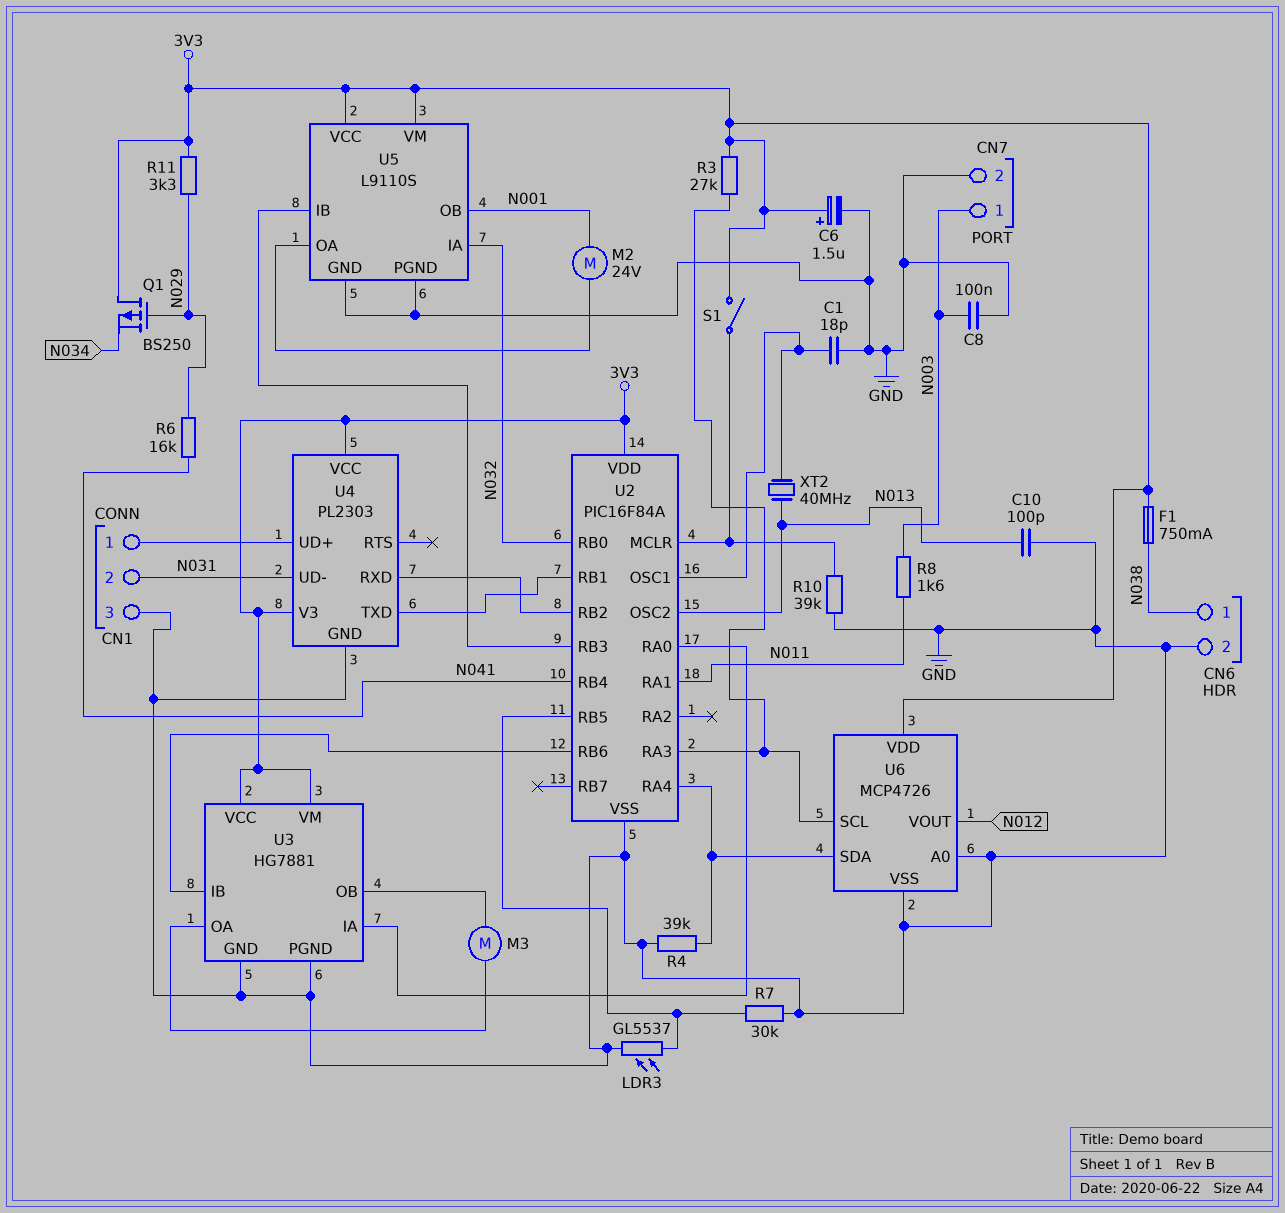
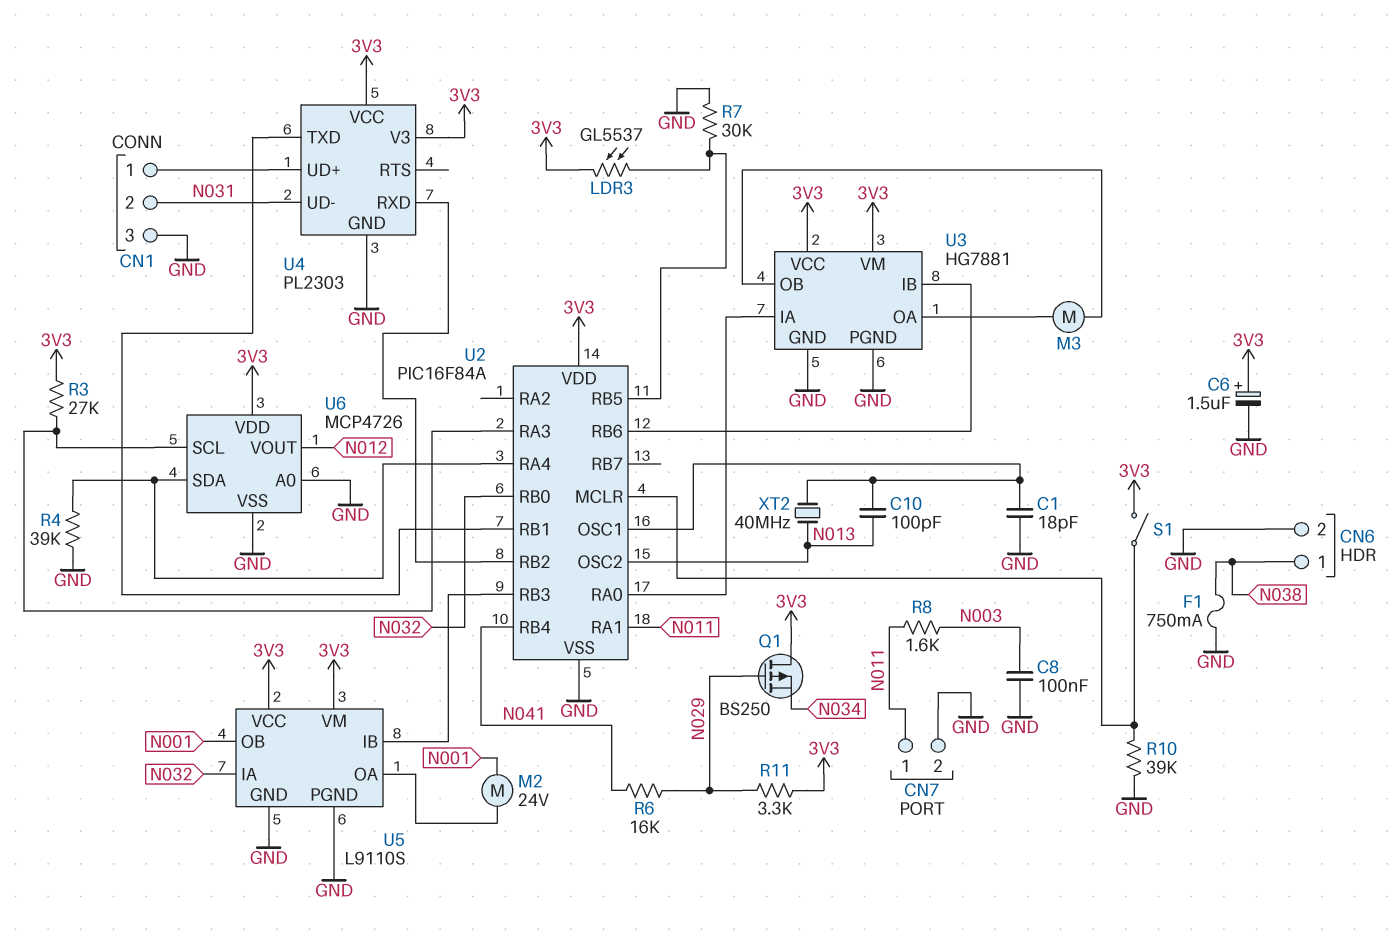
C10: 100pF (GND, N013) -> 100pF (N013, U2/OSC1)
CN7 pin 1: N003 -> N011
F1: 750mA (3V3, N038) -> 750mA (GND, N038)
LDR3: GL5537 (GND, U2/RB5) -> GL5537 (3V3, U2/RB5)

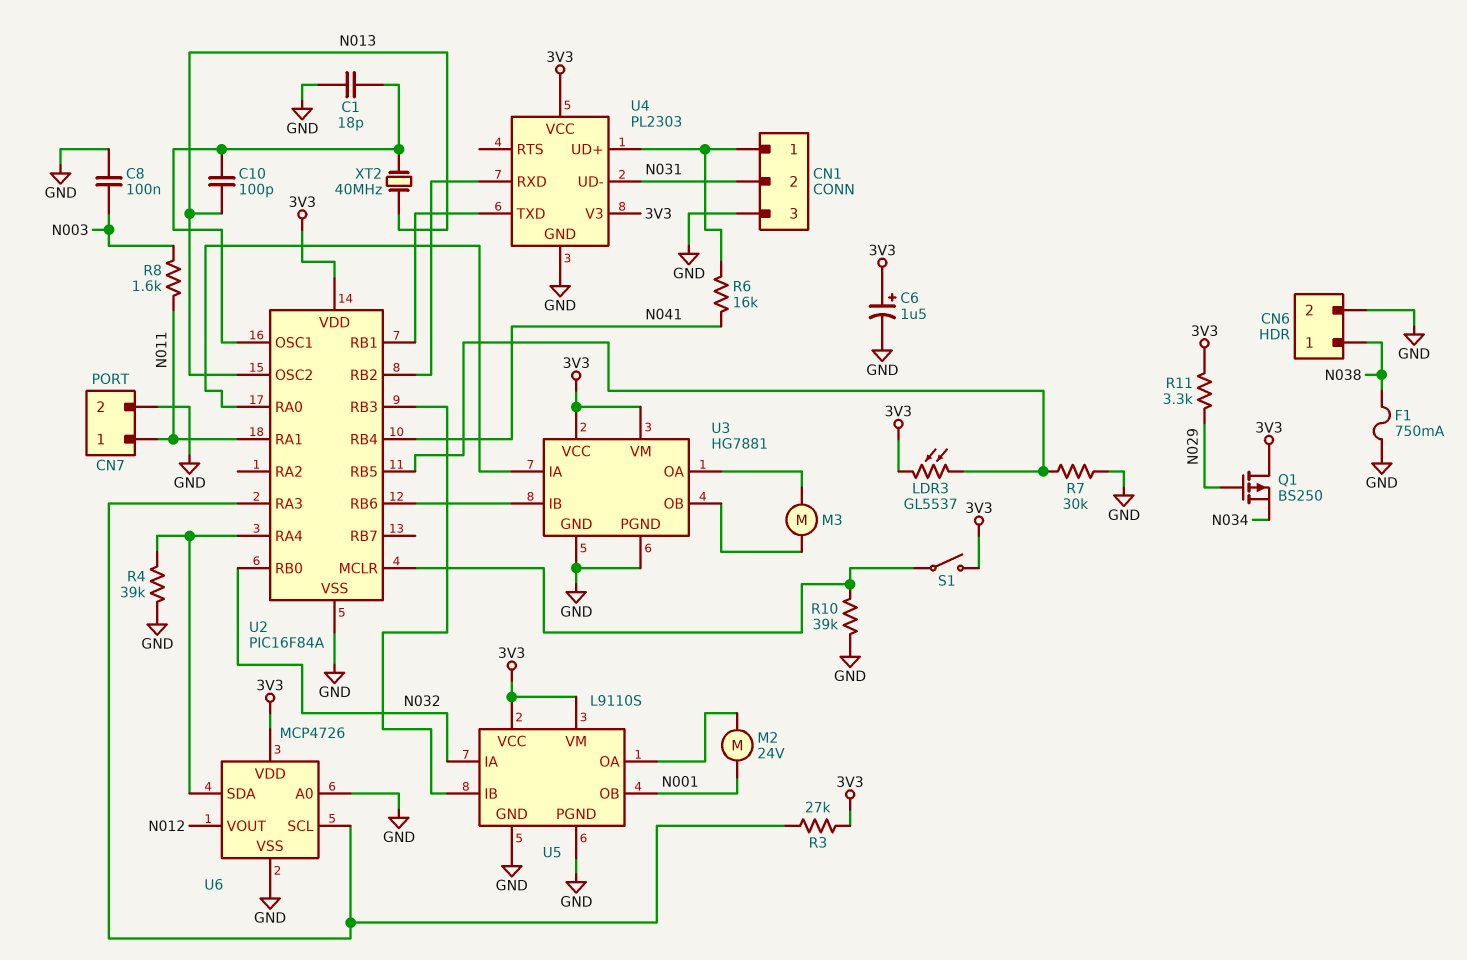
R6: 16k (N029, N041) -> 16k (CN1/1, N041)

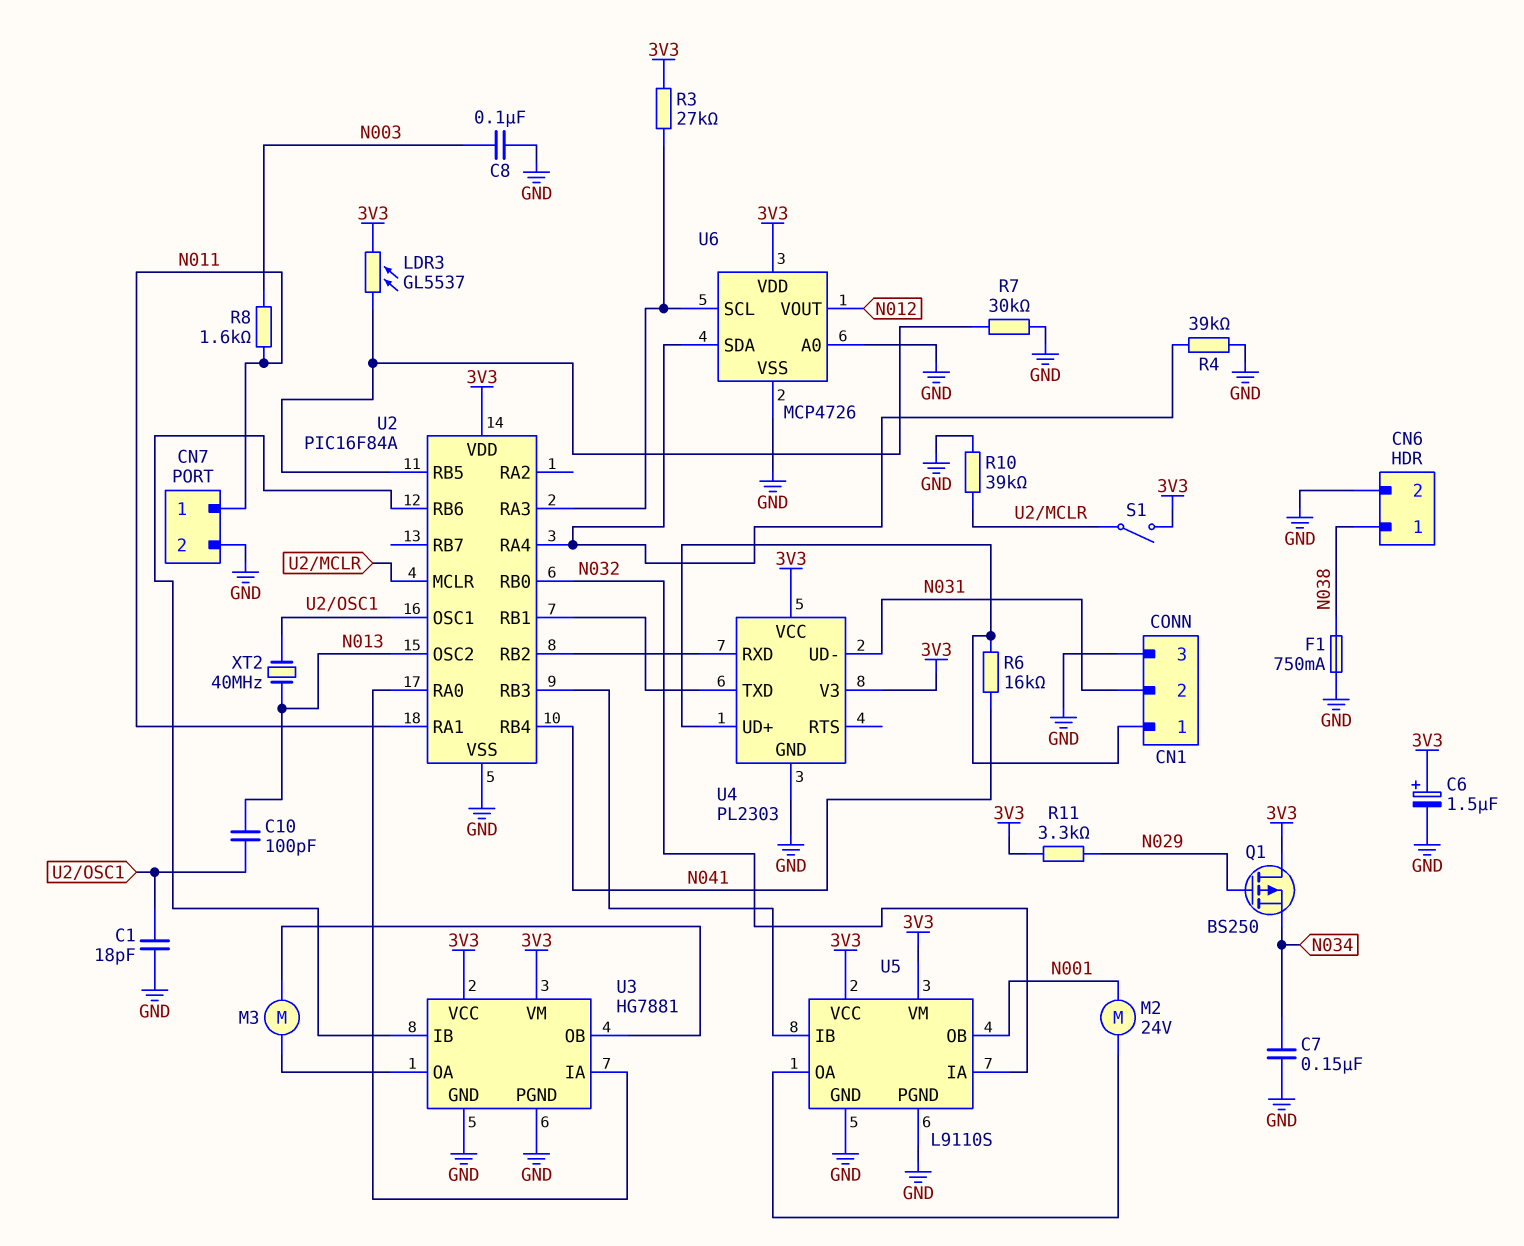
C7: none -> 150nF (GND, N034)

